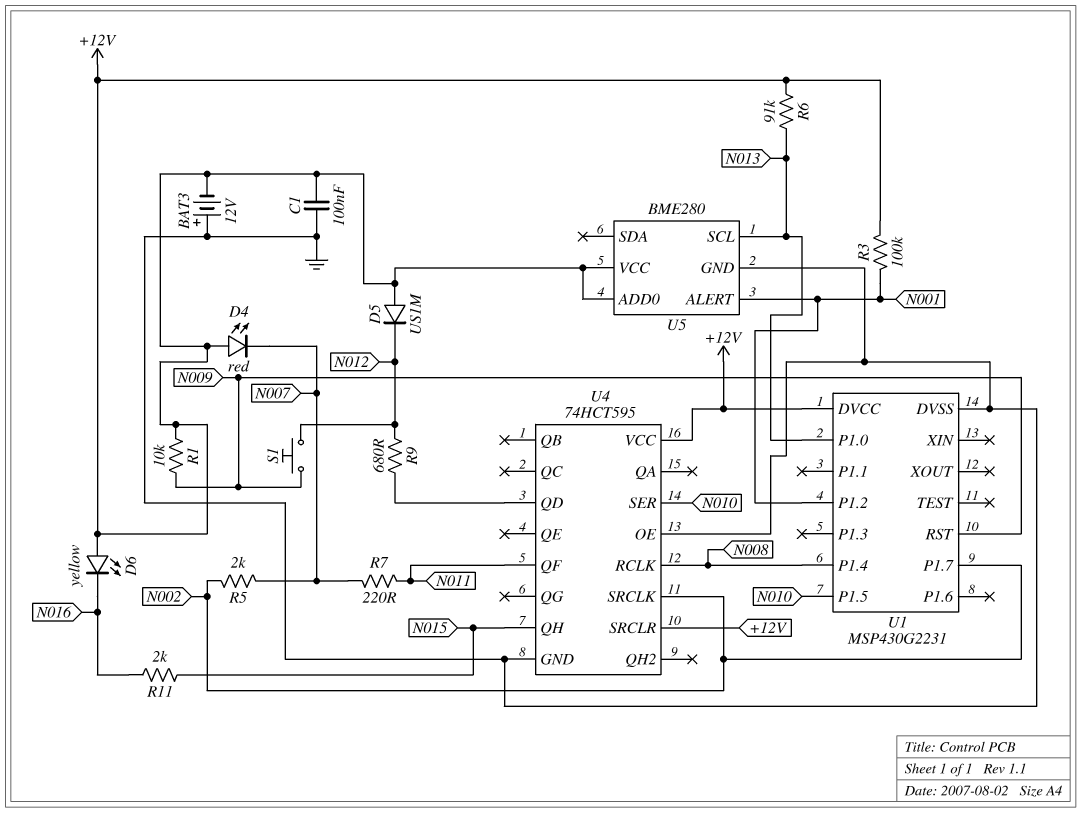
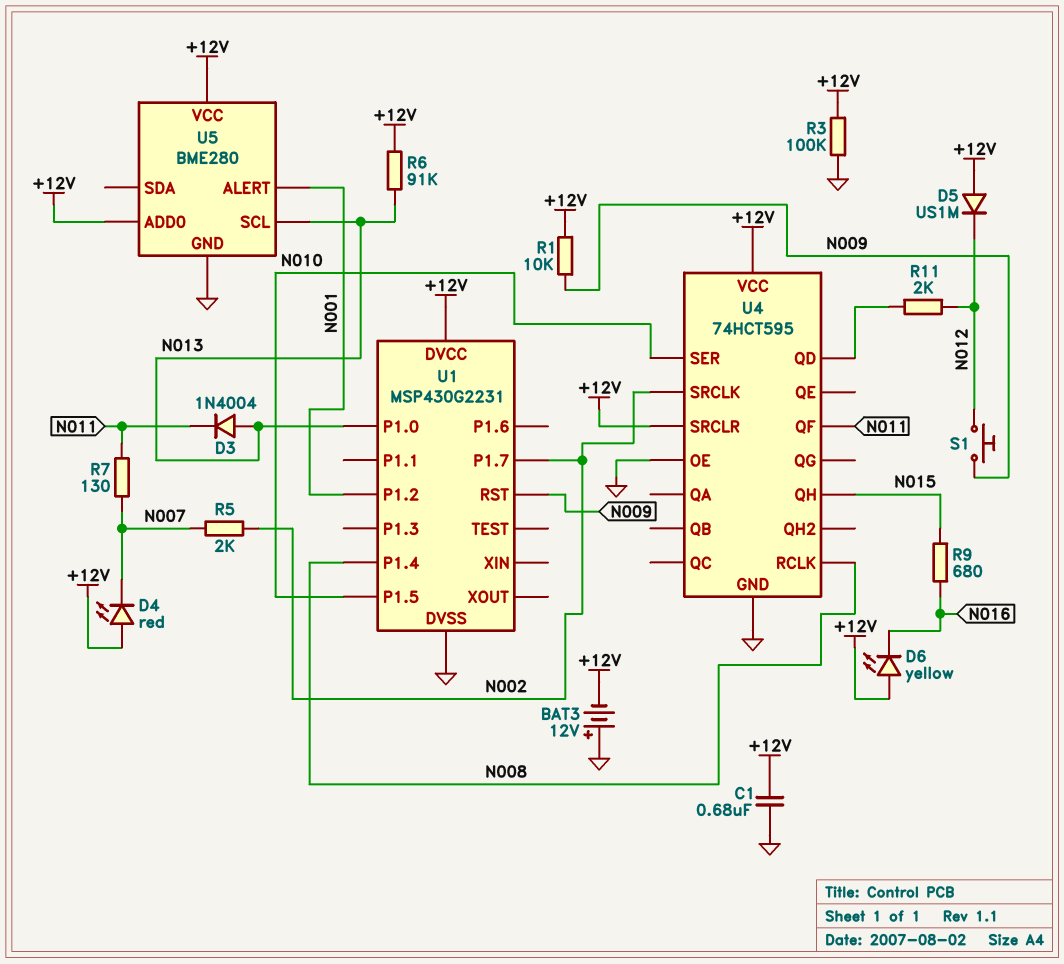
C1: 100nF (+12V, GND) -> 680nF (+12V, GND)
D3: none -> diode 1N4004 (A N013, K N011)
R3: 100k (+12V, N001) -> 100k (+12V, GND)
R7: 220 (N007, N011) -> 130 (N007, N011)
R9: 680 (N012, U4/QD) -> 680 (N015, N016)
R11: 2k (N015, N016) -> 2k (N012, U4/QD)

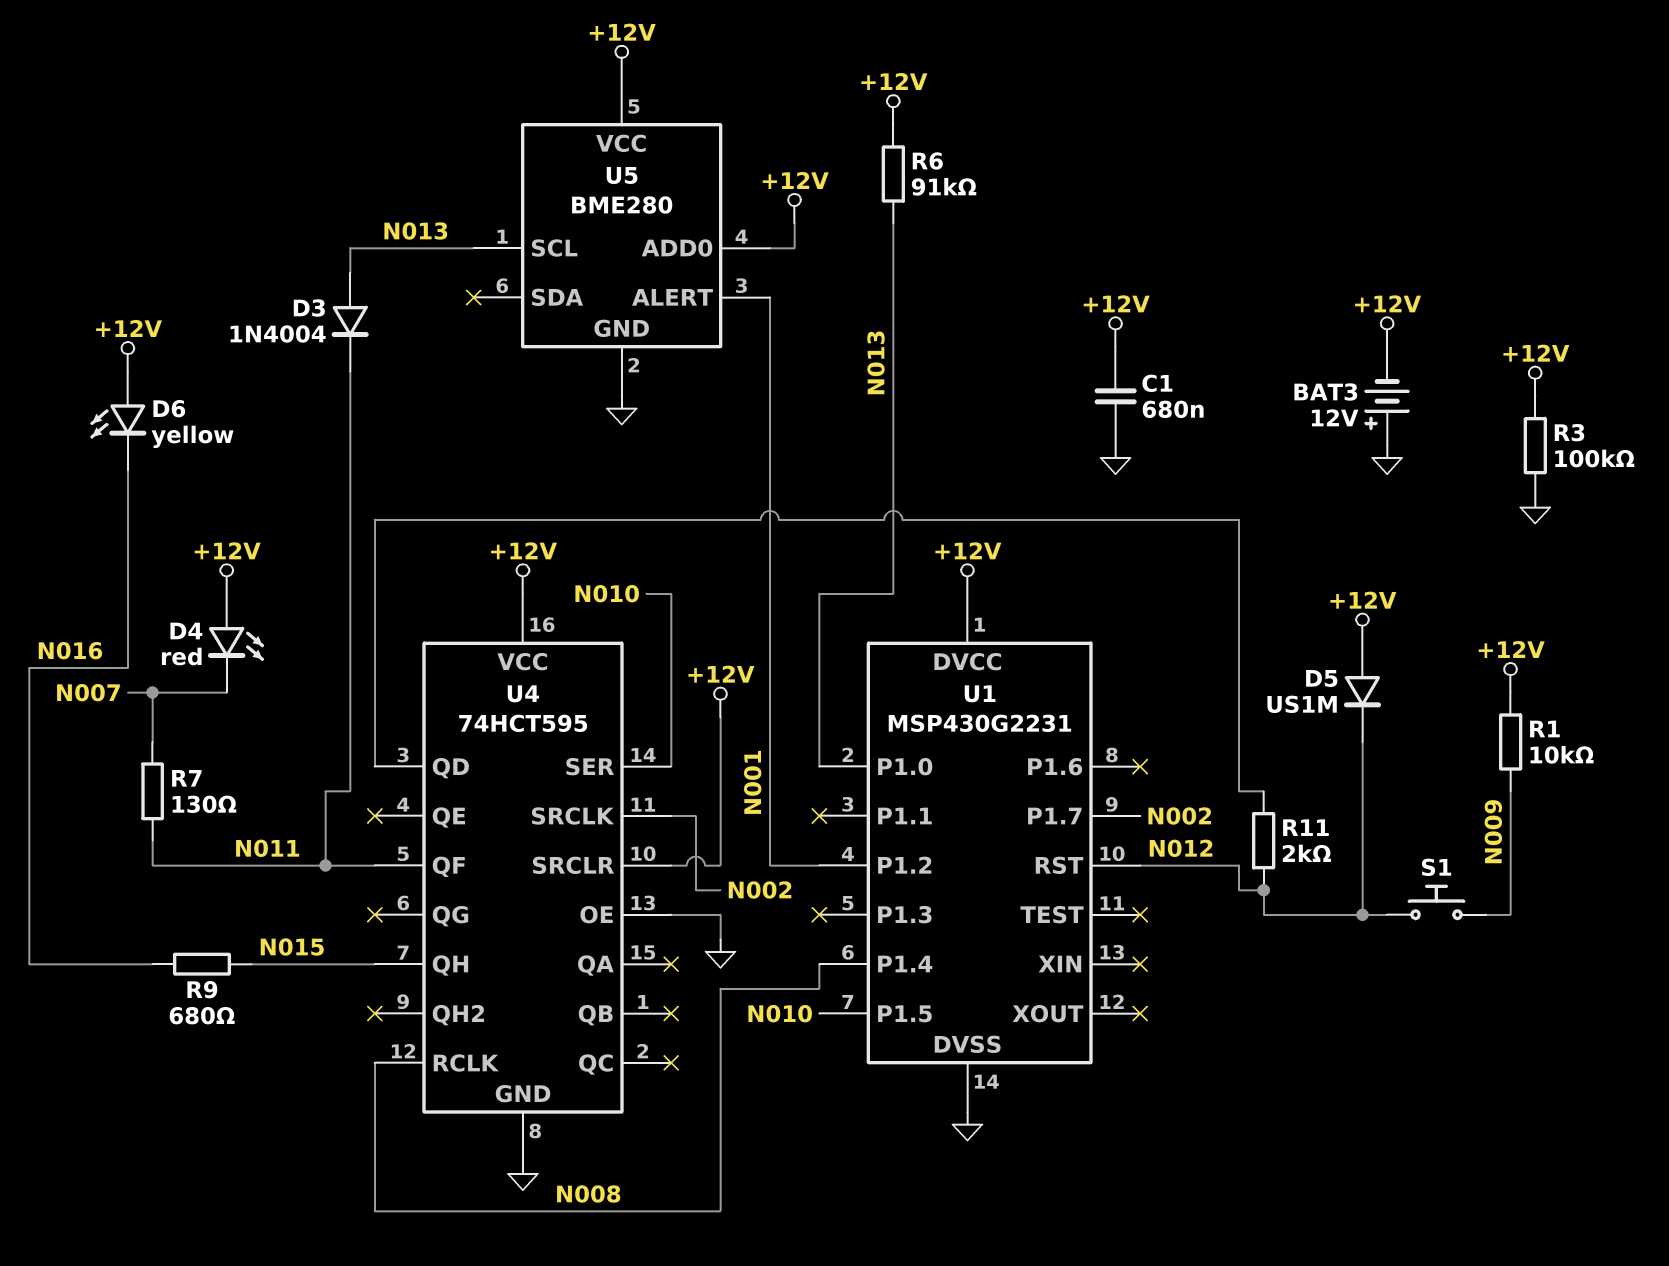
R5: 2k (N002, N007) -> none
U1 pin RST: N009 -> N012

